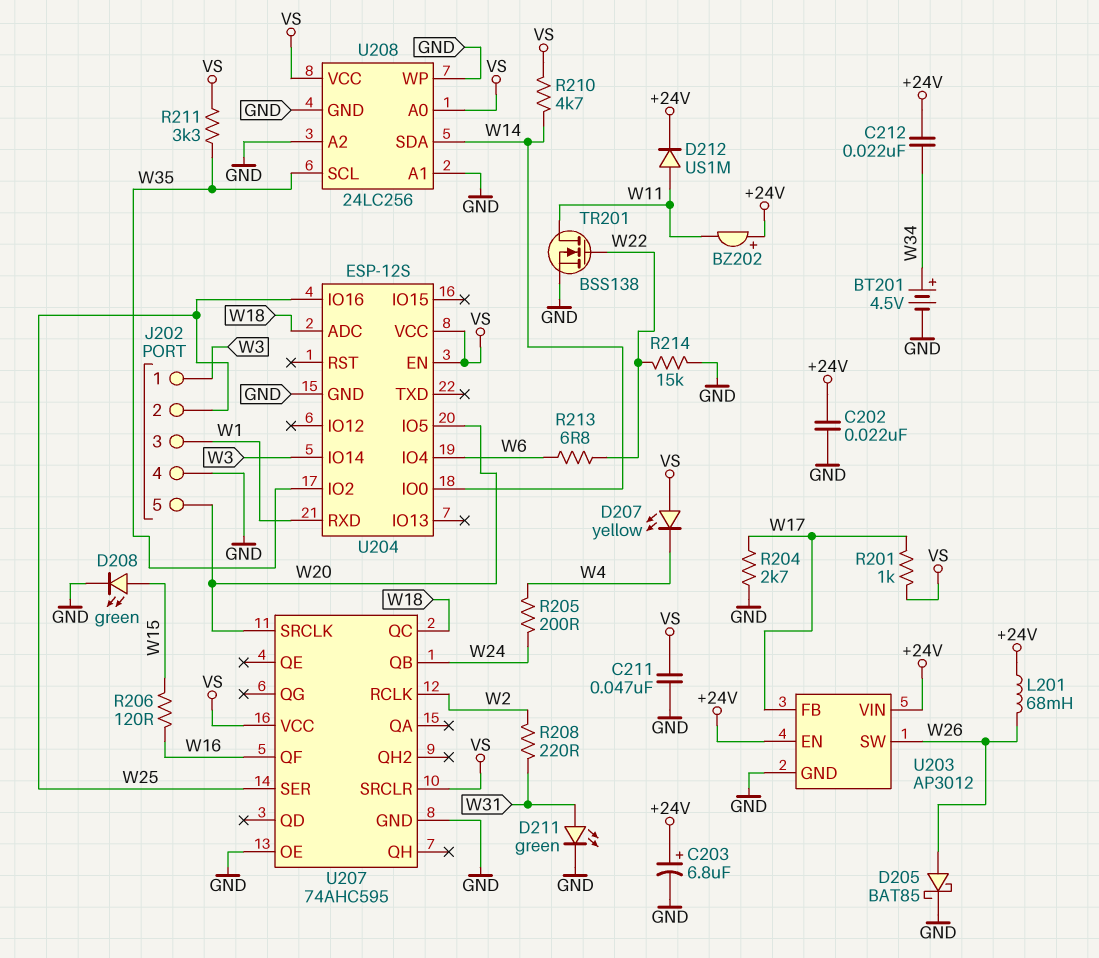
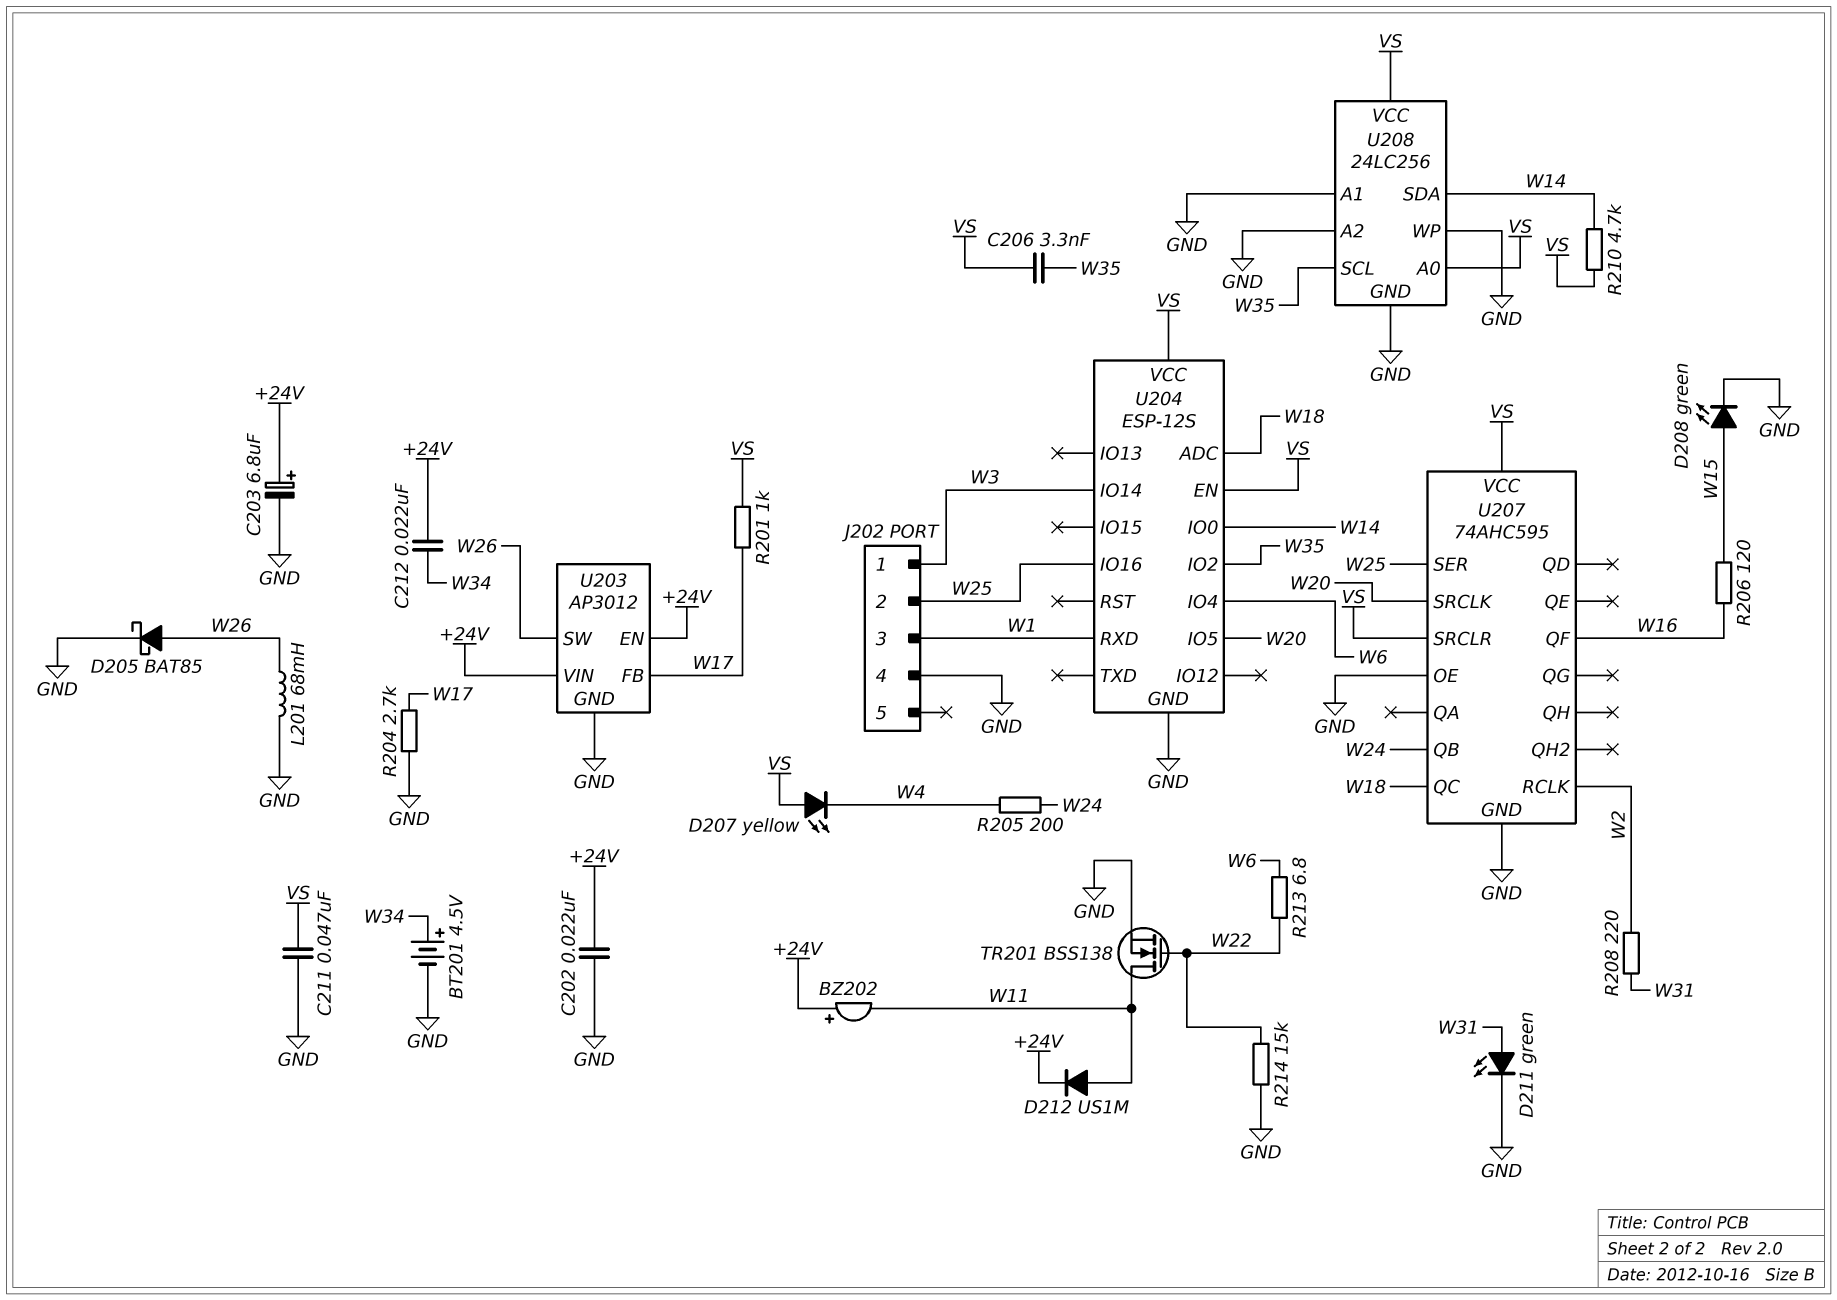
C206: none -> 3.3nF (VS, W35)
J202 pin 5: W20 -> none
L201: 68mH (+24V, W26) -> 68mH (GND, W26)
R211: 3.3k (VS, W35) -> none

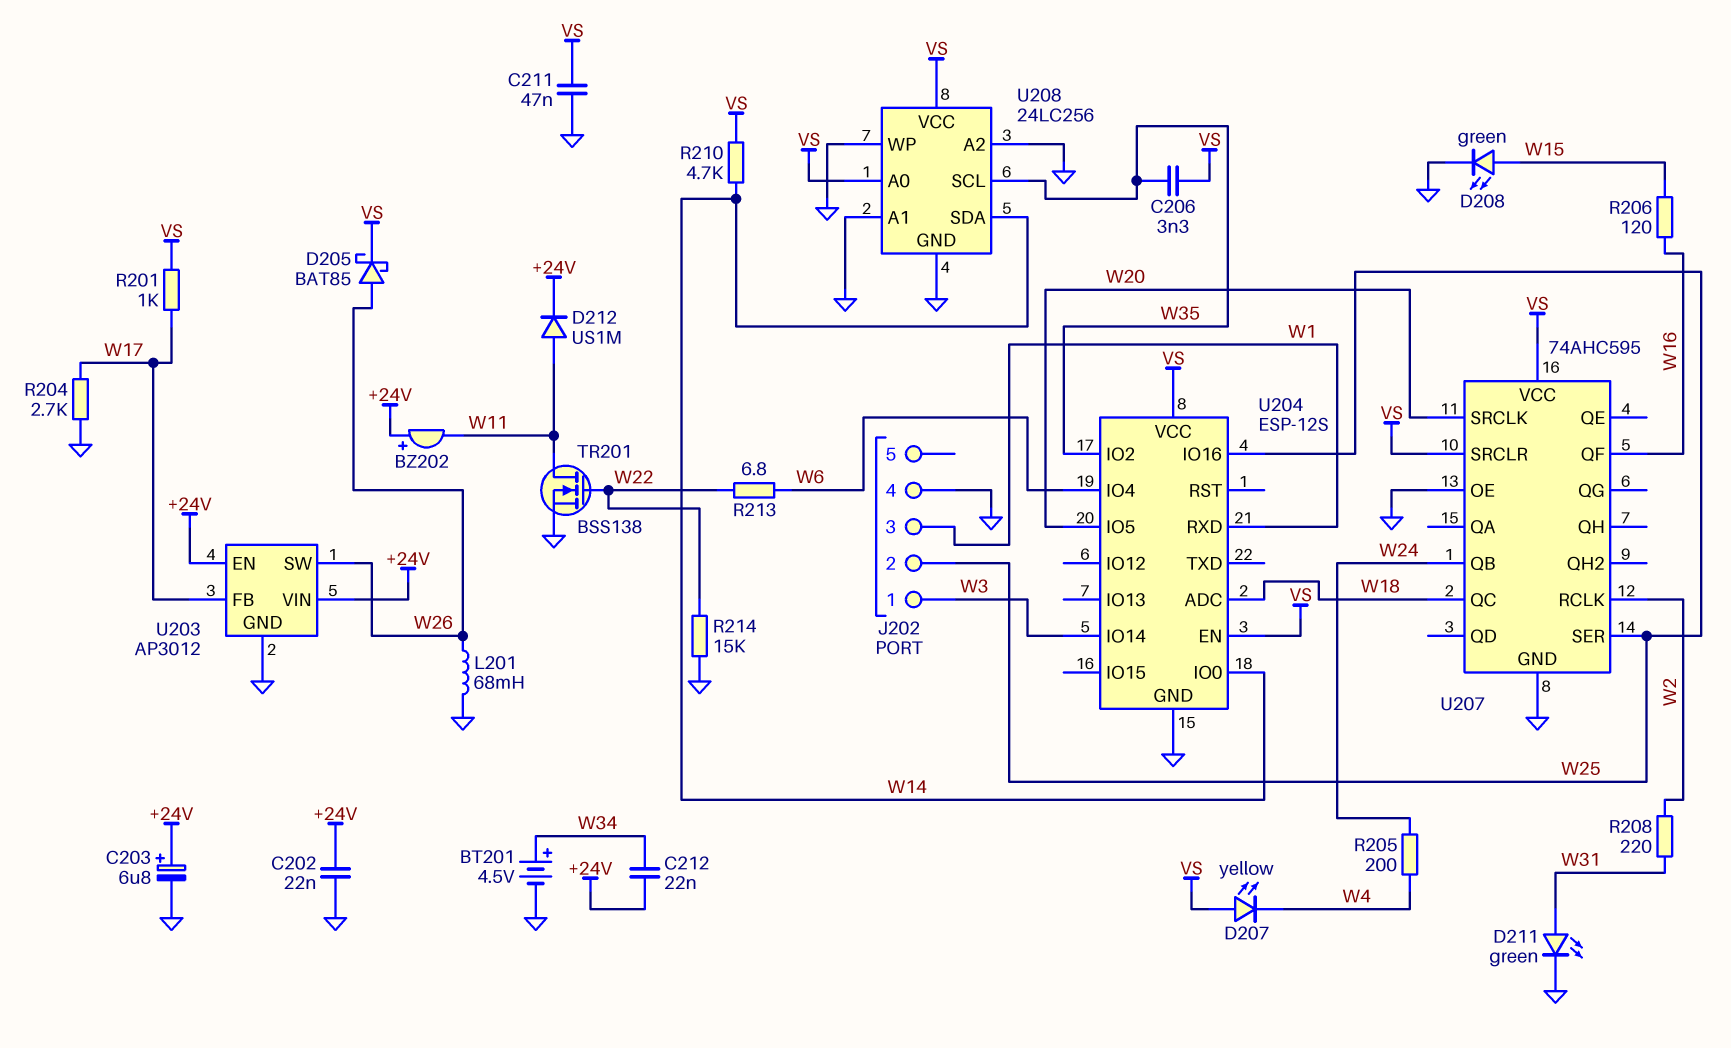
D205: schottky BAT85 (A W26, K GND) -> schottky BAT85 (A W26, K VS)

